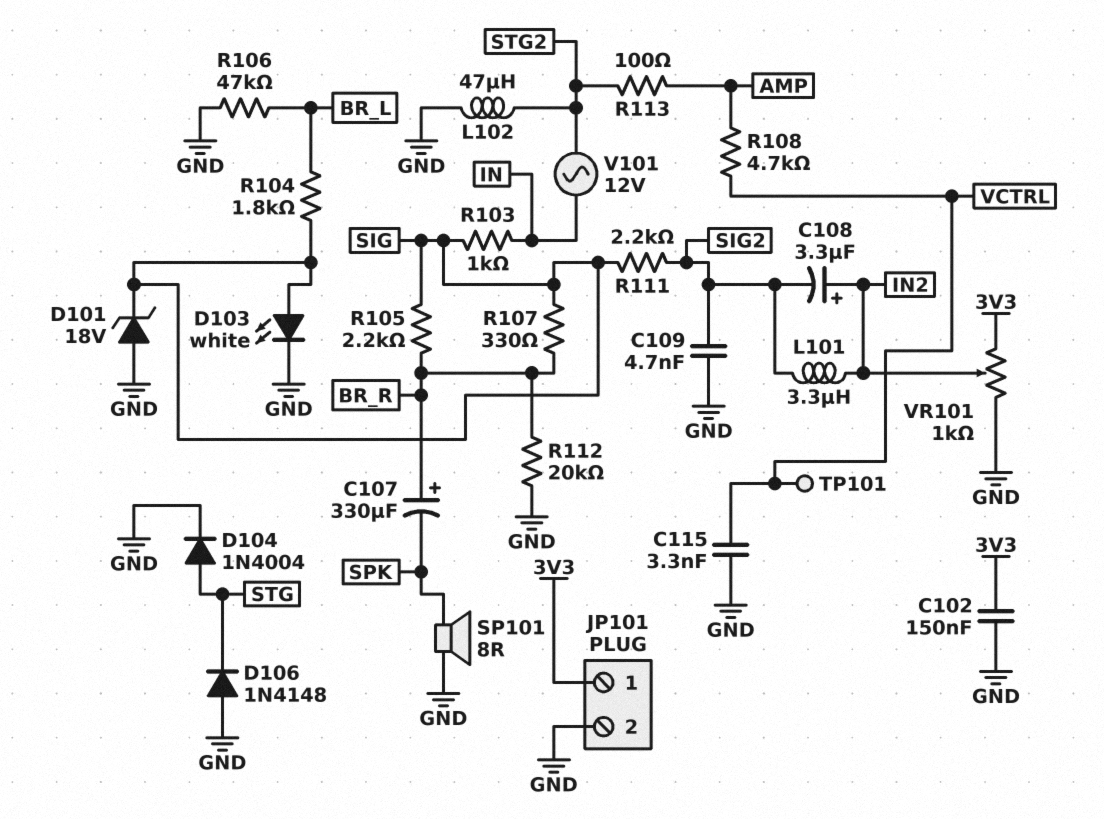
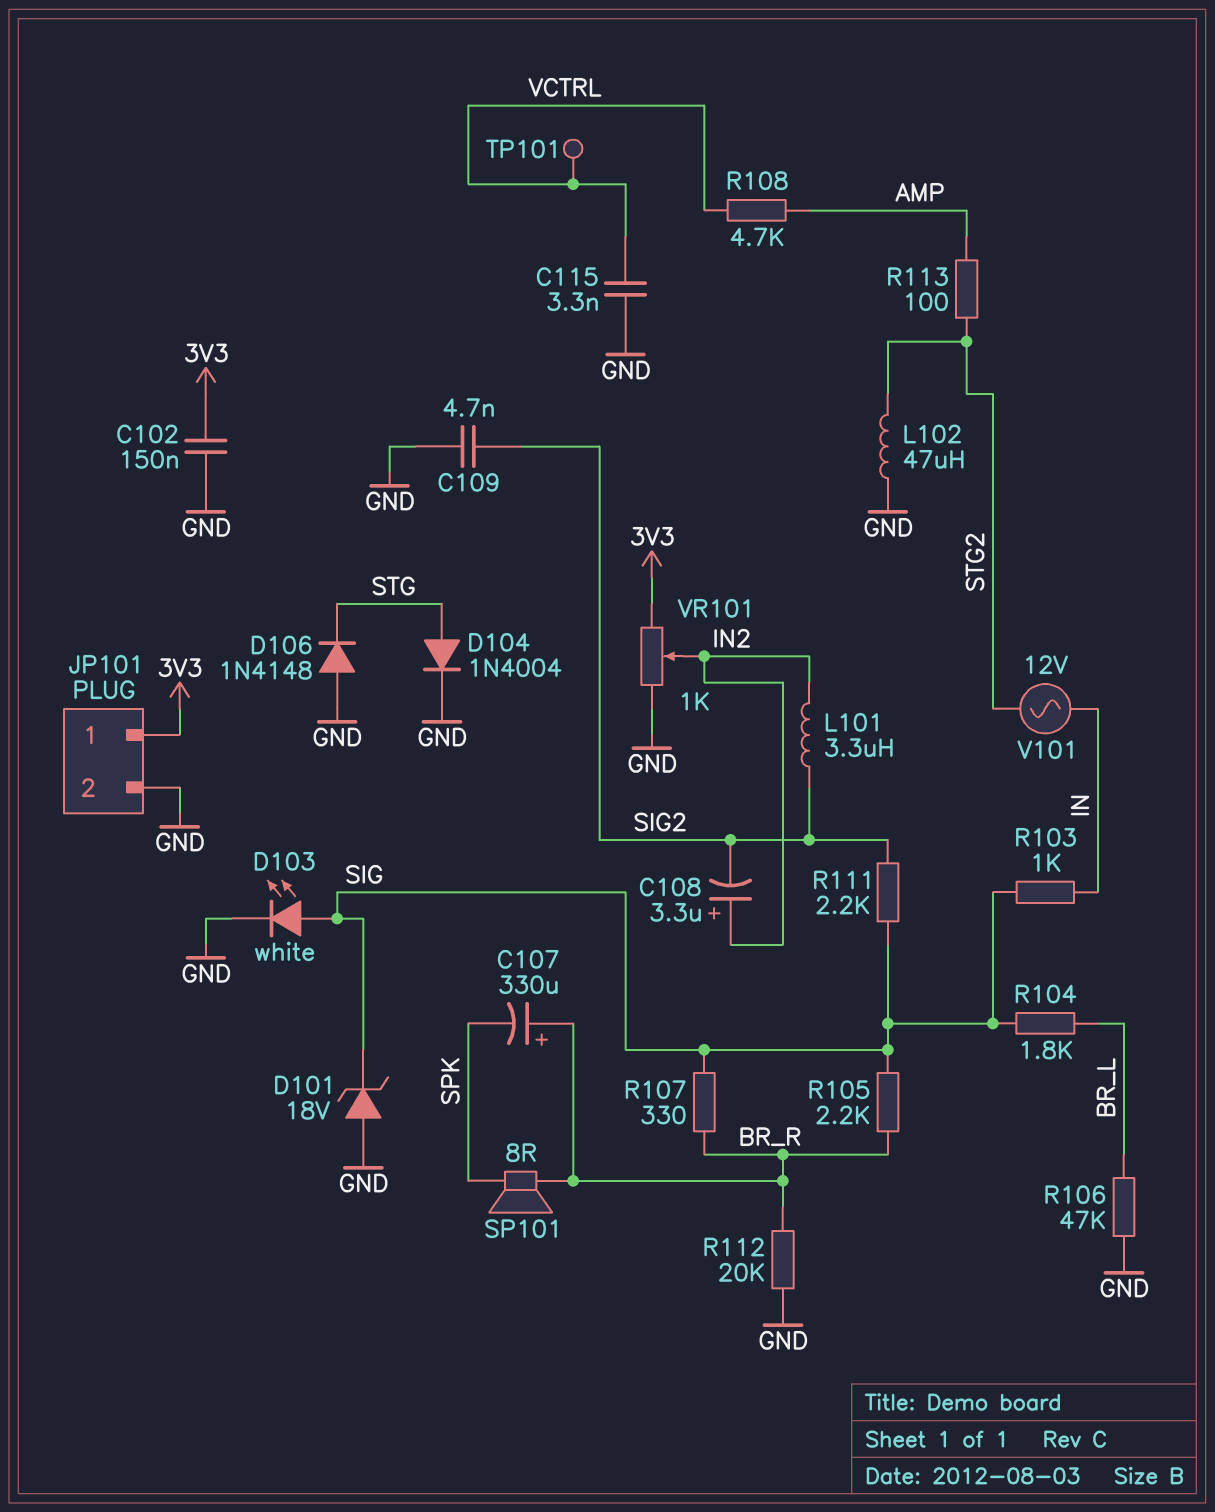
SP101: speaker 8R (GND, SPK) -> speaker 8R (BR_R, SPK)

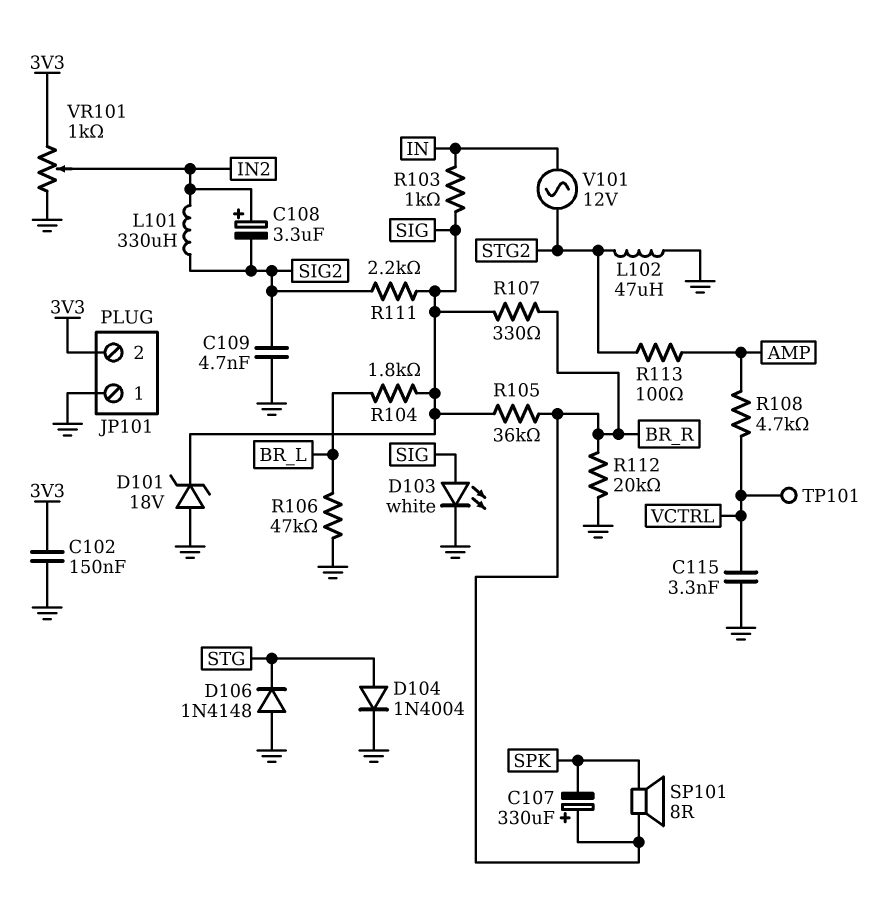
JP101 pin 1: 3V3 -> GND
JP101 pin 2: GND -> 3V3
L101: 3.3uH (IN2, SIG2) -> 330uH (IN2, SIG2)
R105: 2.2k (BR_R, SIG) -> 36k (BR_R, SIG)

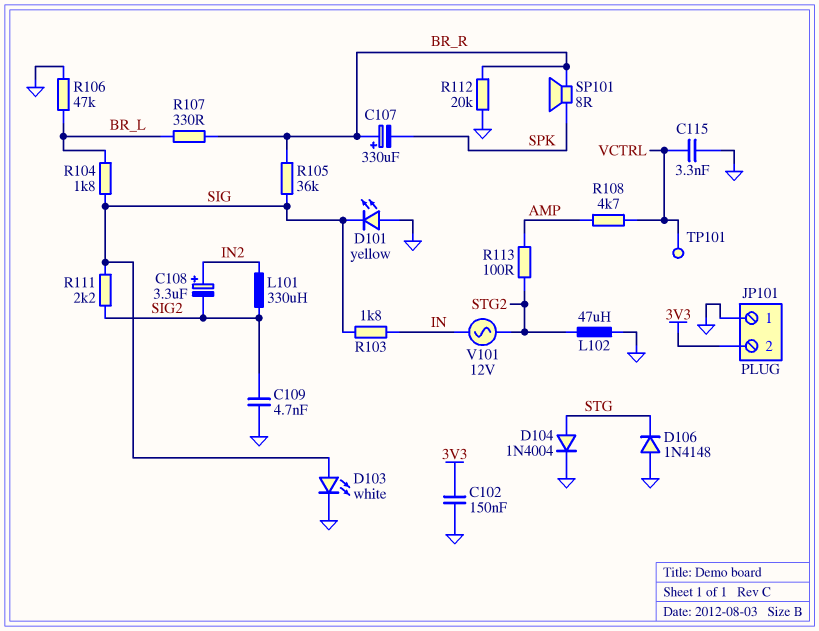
D101: zener 18V (A GND, K SIG) -> LED yellow (A GND, K SIG)
R103: 1k (IN, SIG) -> 1.8k (IN, SIG)
R107: 330 (BR_R, SIG) -> 330 (BR_L, BR_R)
VR101: 1k (3V3, GND, wiper IN2) -> none

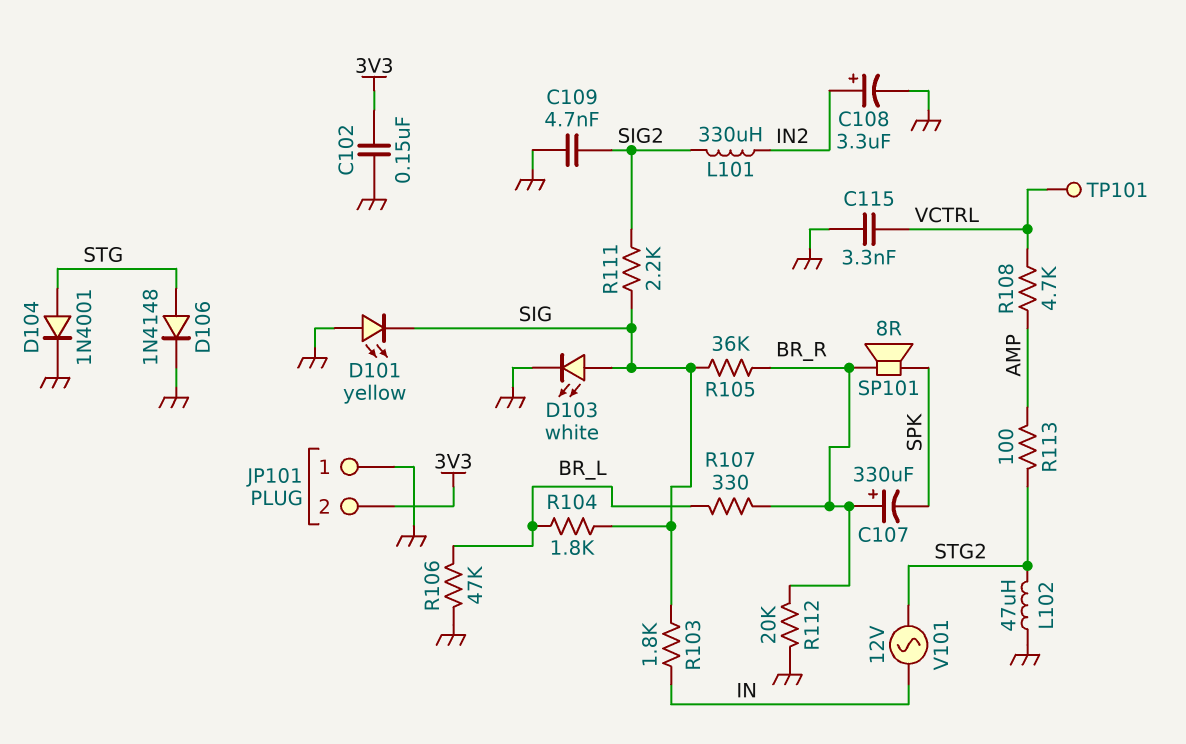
C108: 3.3uF (plus IN2, minus SIG2) -> 3.3uF (plus IN2, minus GND)
D104: diode 1N4004 (A STG, K GND) -> diode 1N4001 (A STG, K GND)
D106: diode 1N4148 (A GND, K STG) -> diode 1N4148 (A STG, K GND)

